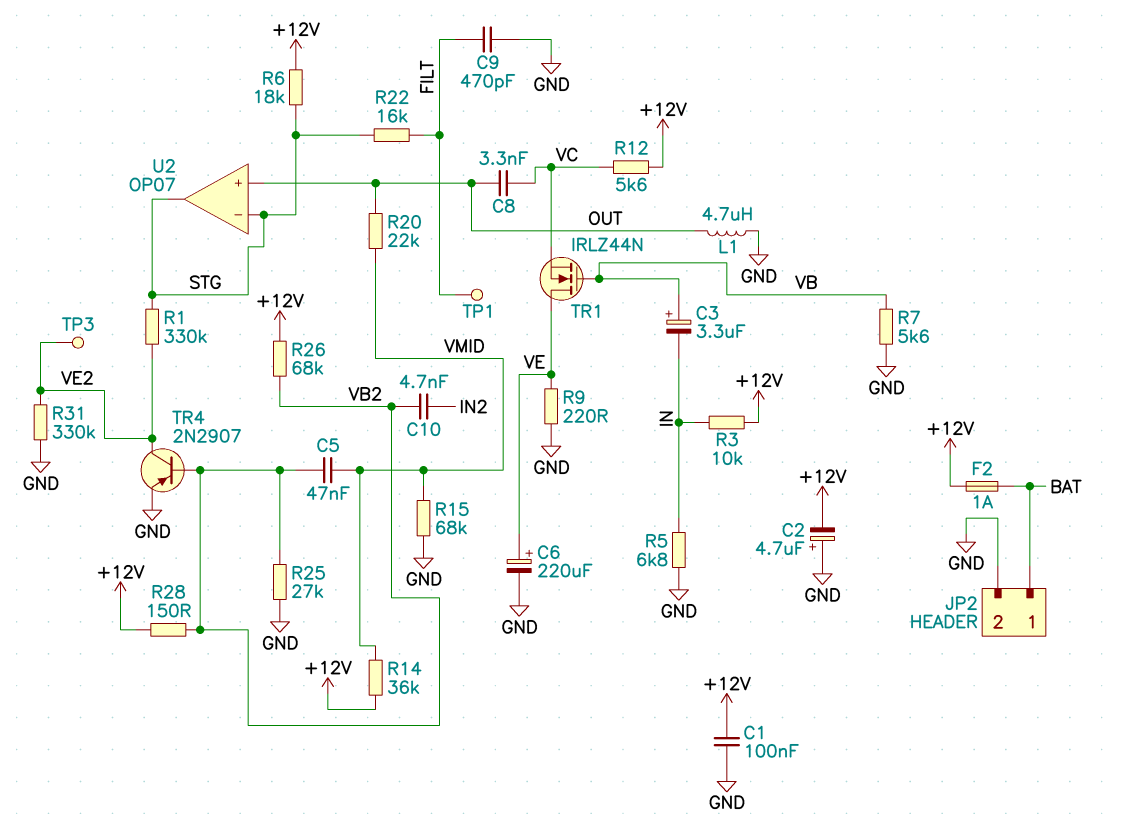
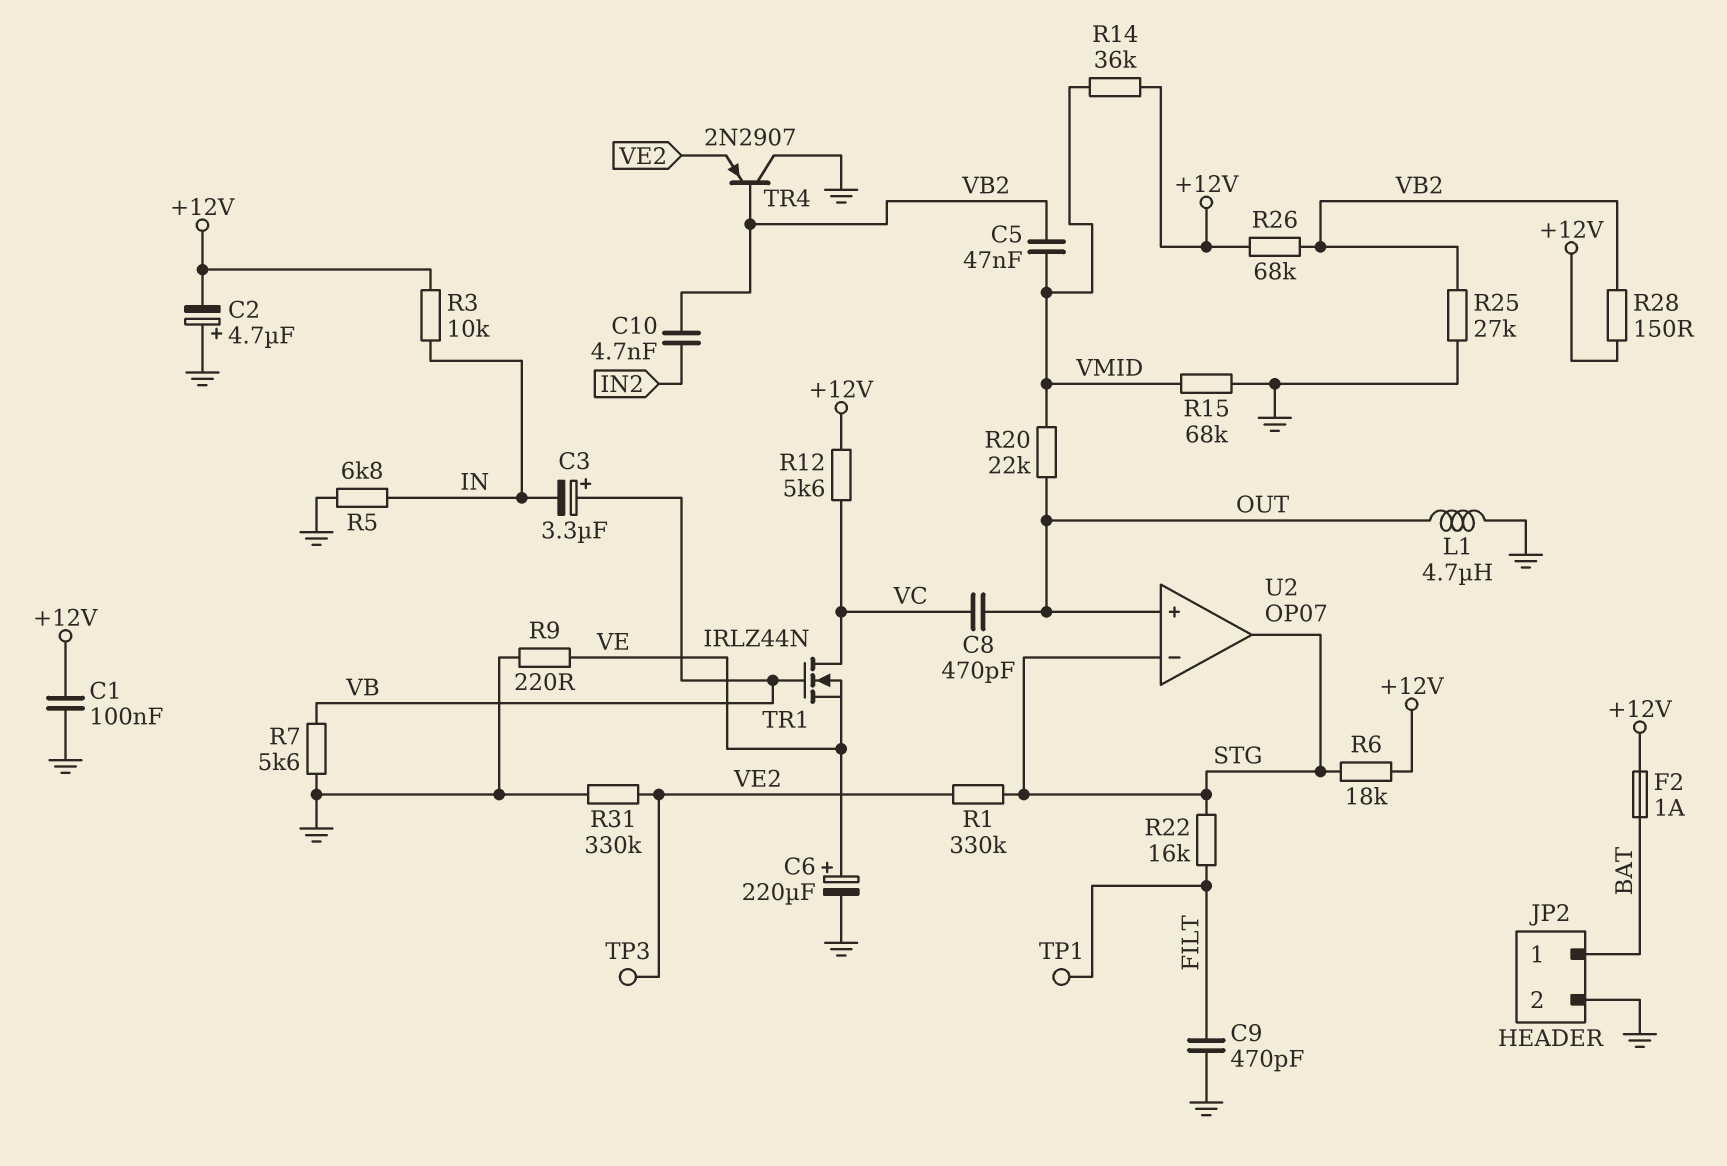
C8: 3.3nF (OUT, VC) -> 470pF (OUT, VC)
TR1: NMOS IRLZ44N (G VB, D VE, S VC) -> NMOS IRLZ44N (G VB, D VC, S VE)
TR4: PNP 2N2907 (B VB2, C VE2, E GND) -> PNP 2N2907 (B VB2, C GND, E VE2)

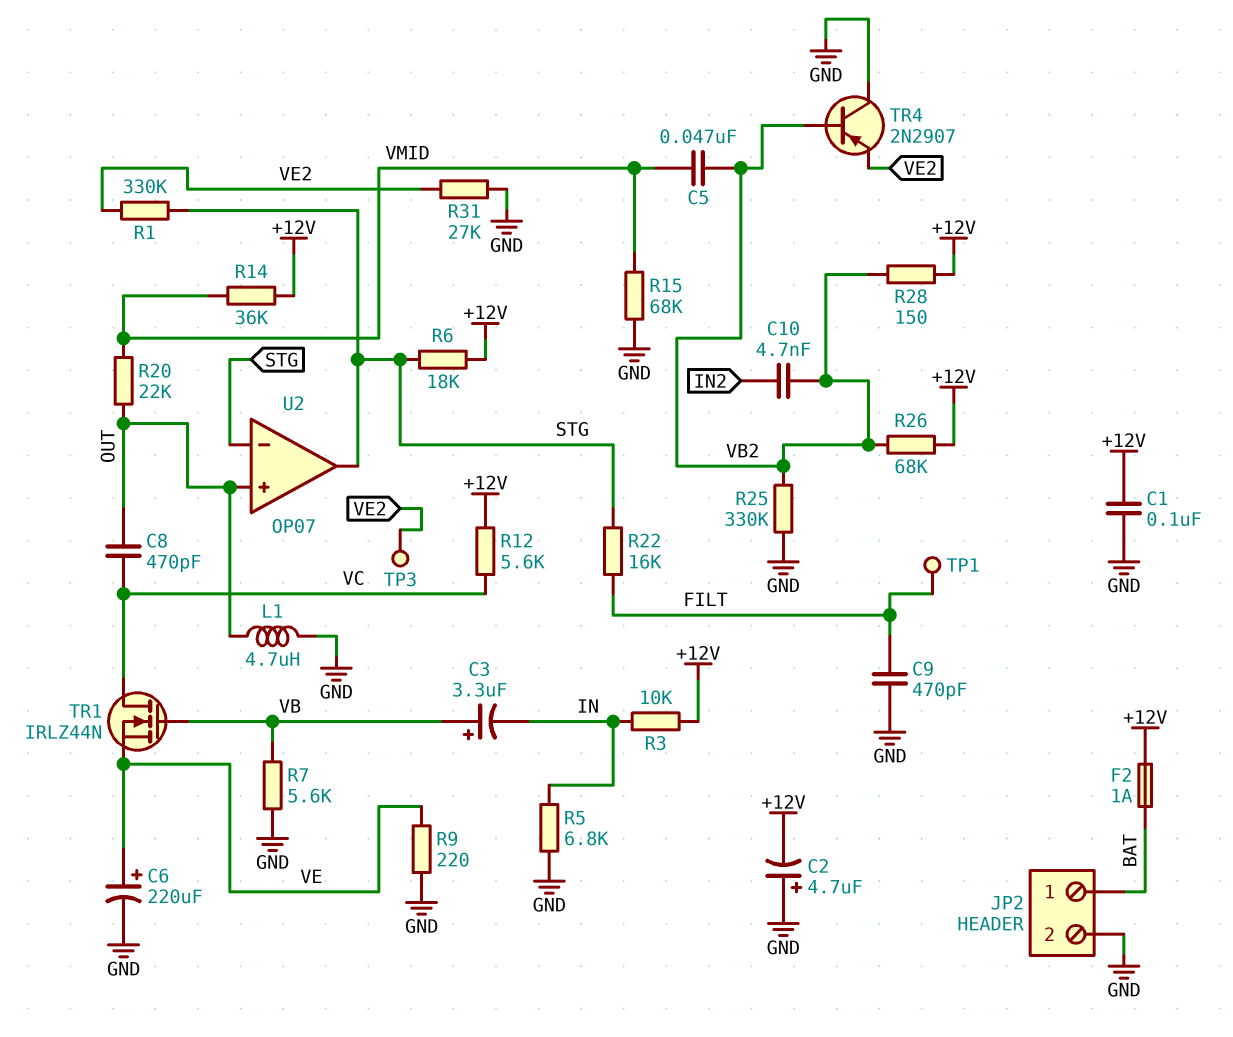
R25: 27k (GND, VB2) -> 330k (GND, VB2)
R31: 330k (GND, VE2) -> 27k (GND, VE2)

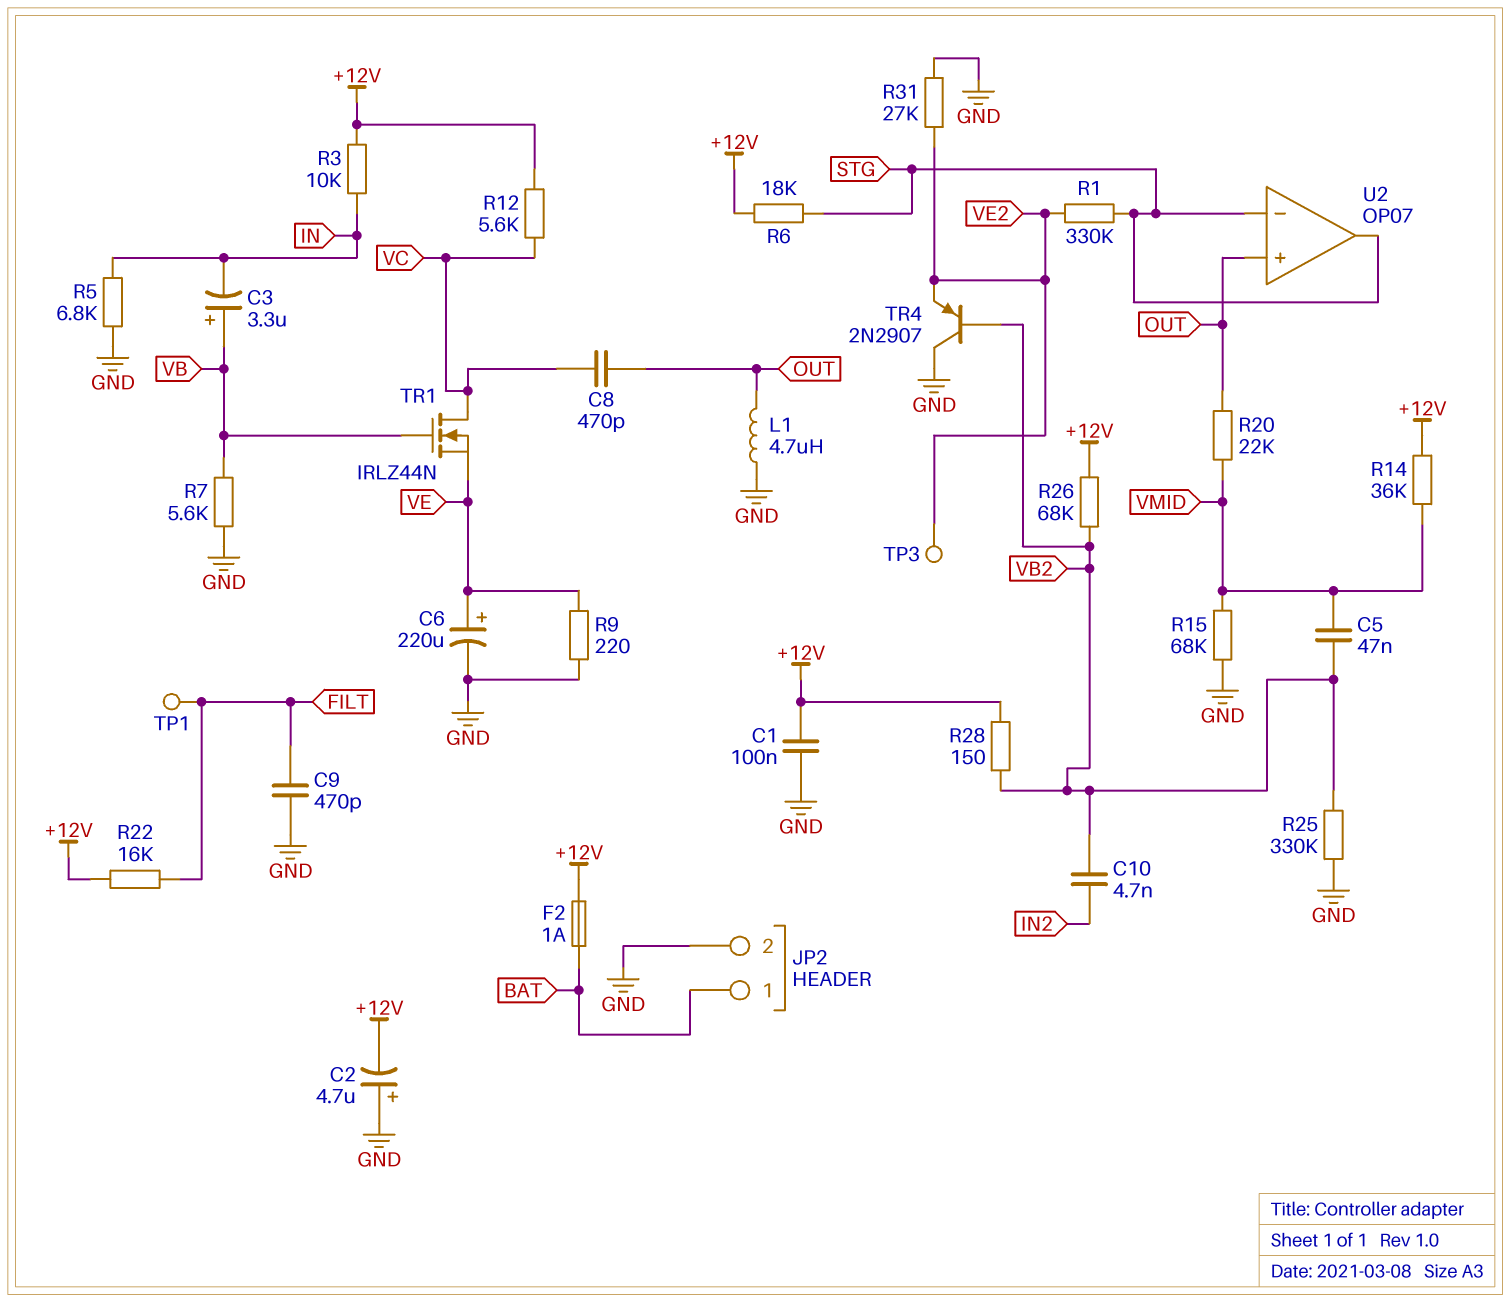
R22: 16k (FILT, STG) -> 16k (+12V, FILT)

